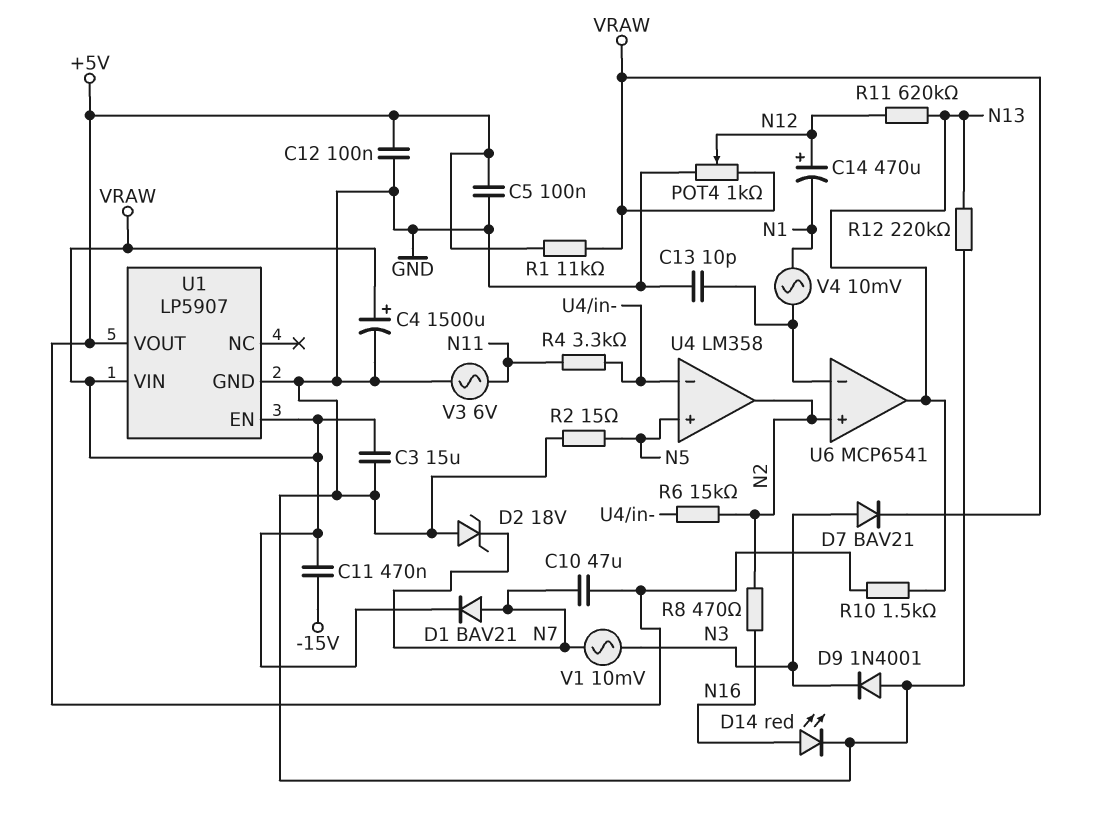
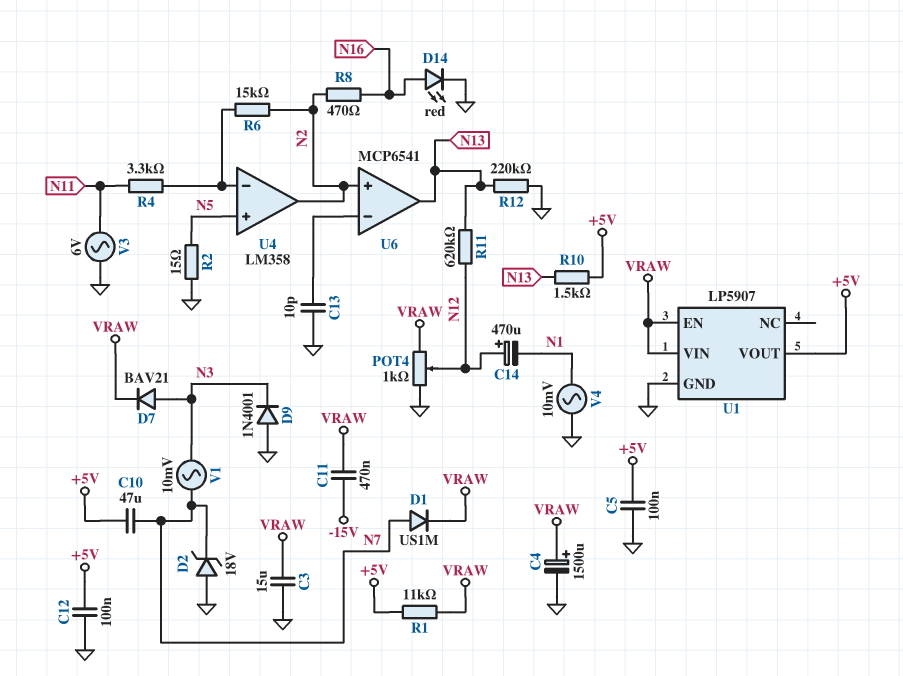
D1: diode BAV21 (A N7, K VRAW) -> diode US1M (A N7, K VRAW)
V4: AC 10mV (N1, U6/in-) -> AC 10mV (GND, N1)

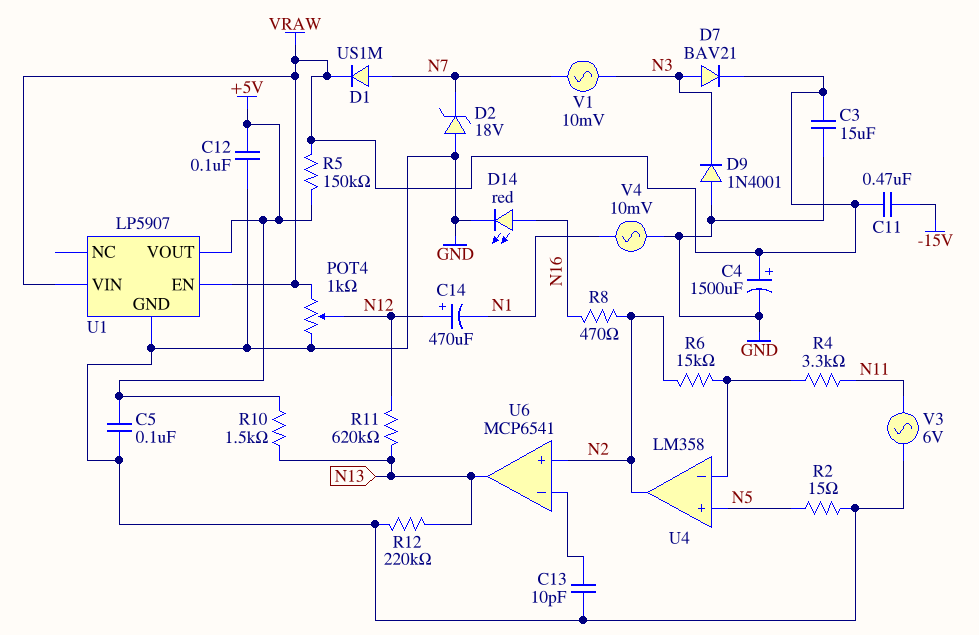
C10: 47uF (+5V, N7) -> none
R1: 11k (+5V, VRAW) -> none
R5: none -> 150k (+5V, VRAW)

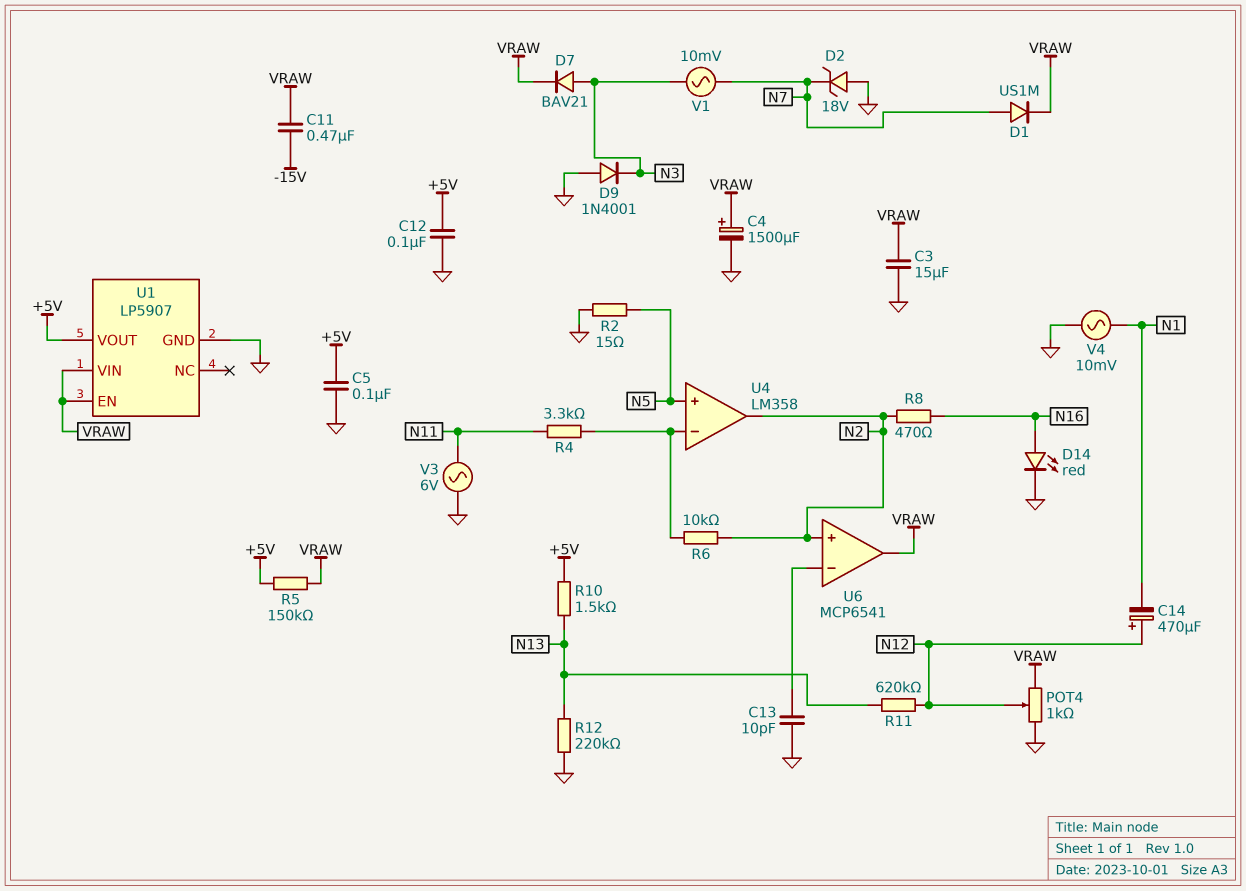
R6: 15k (N2, U4/in-) -> 10k (N2, U4/in-)
U6 pin out: N13 -> VRAW

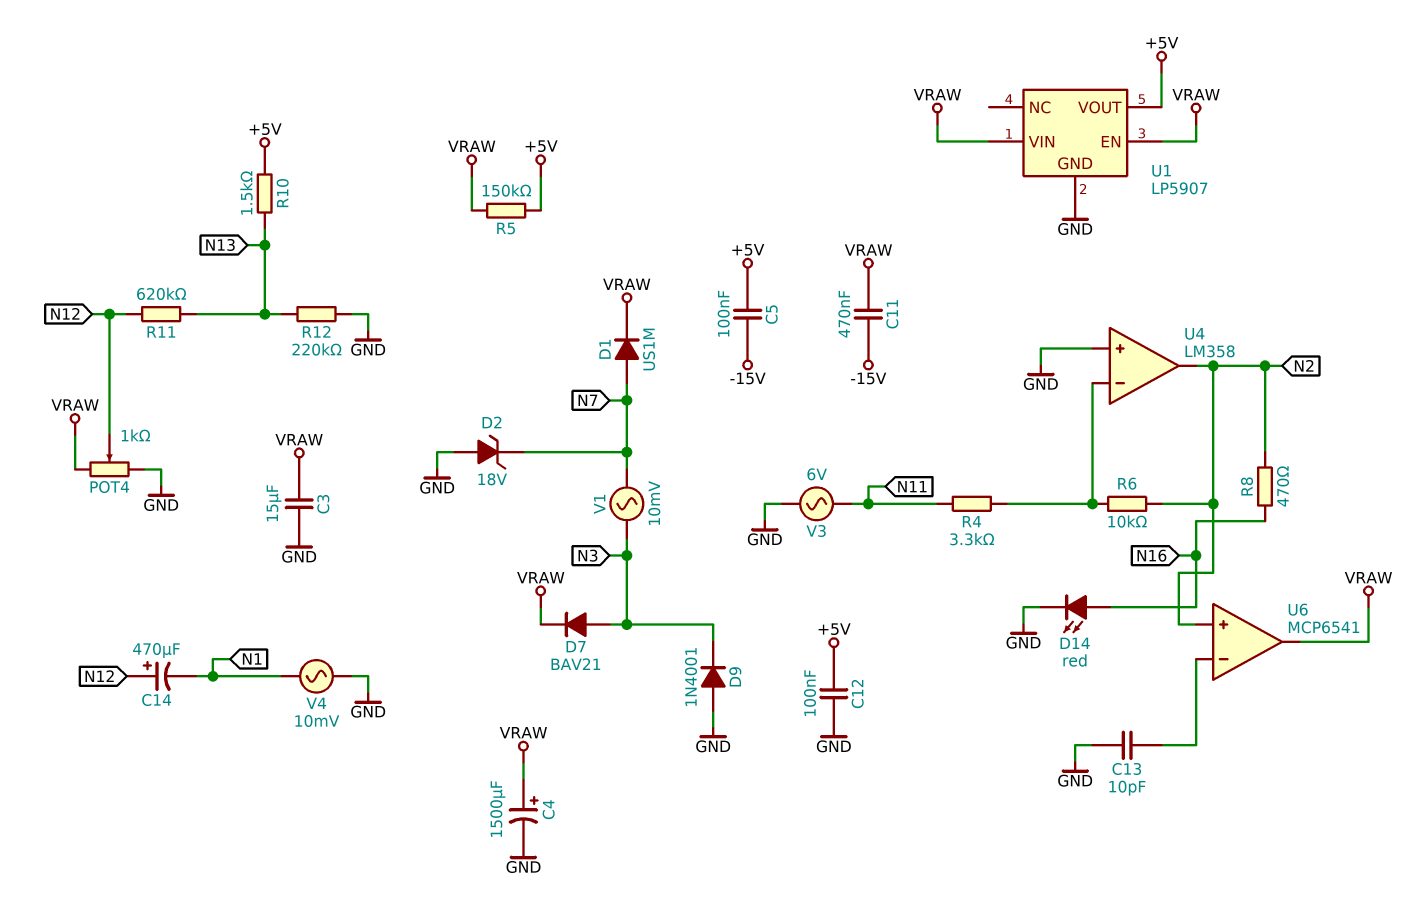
C5: 100nF (+5V, GND) -> 100nF (+5V, -15V)
R2: 15 (GND, N5) -> none
U4 pin in+: N5 -> GND

